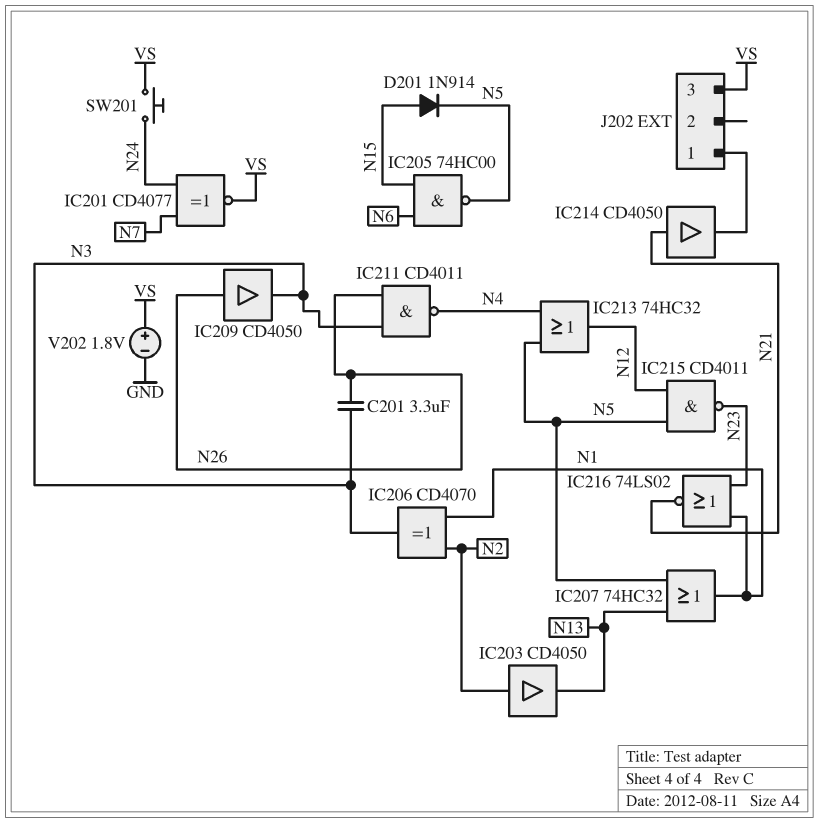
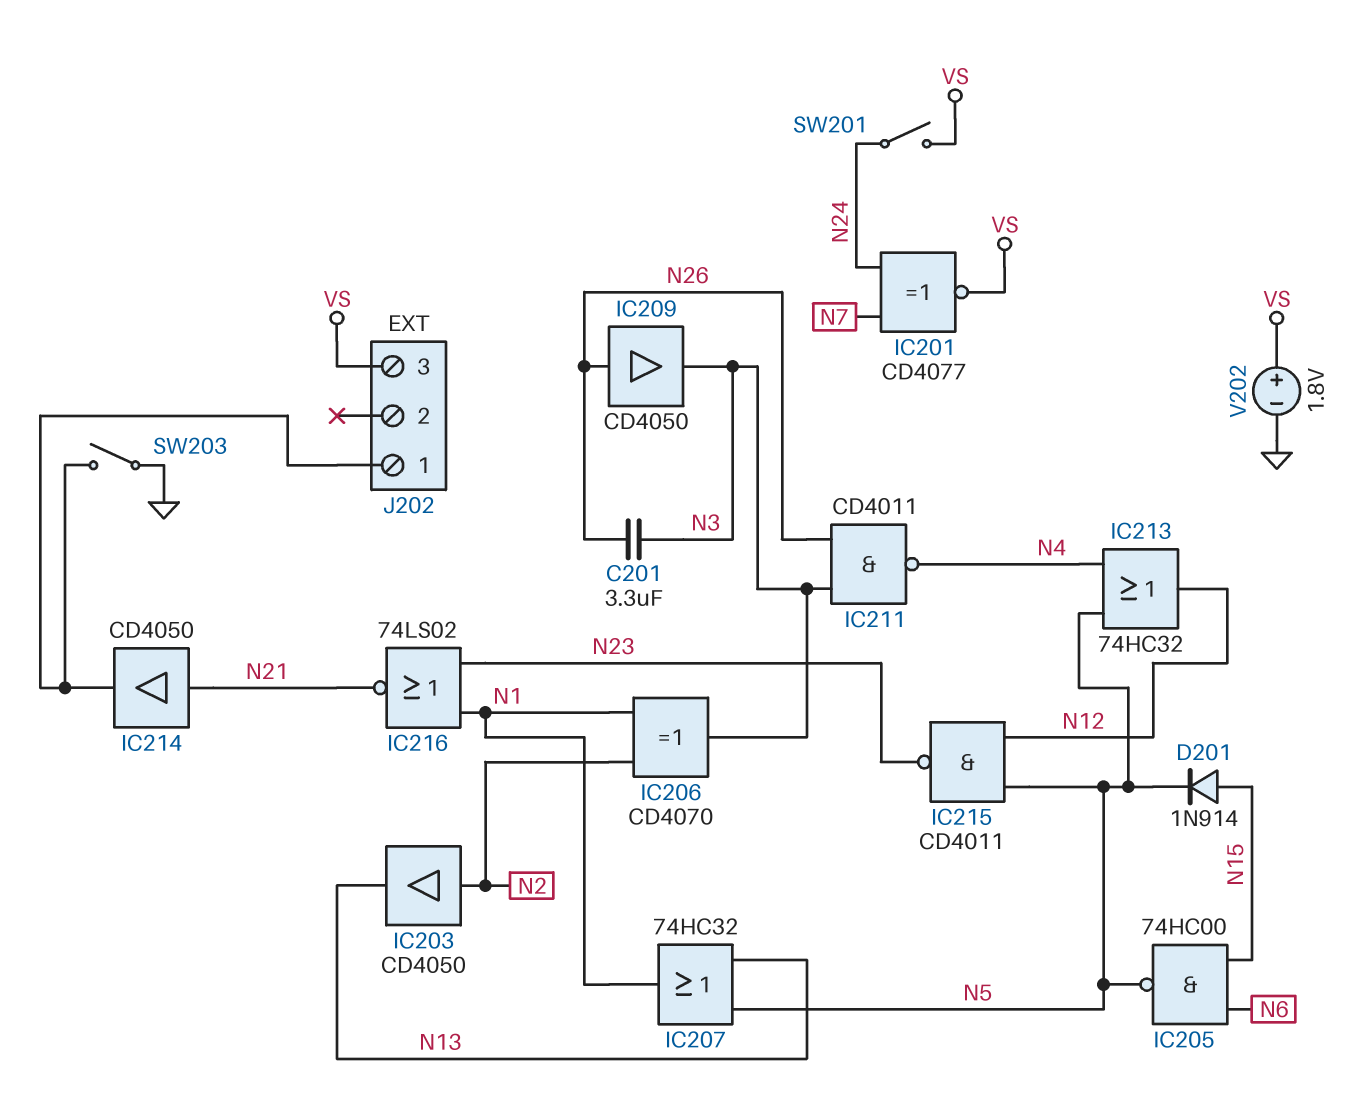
SW201: button (N24, VS) -> switch (N24, VS)
SW203: none -> switch (GND, J202/1)

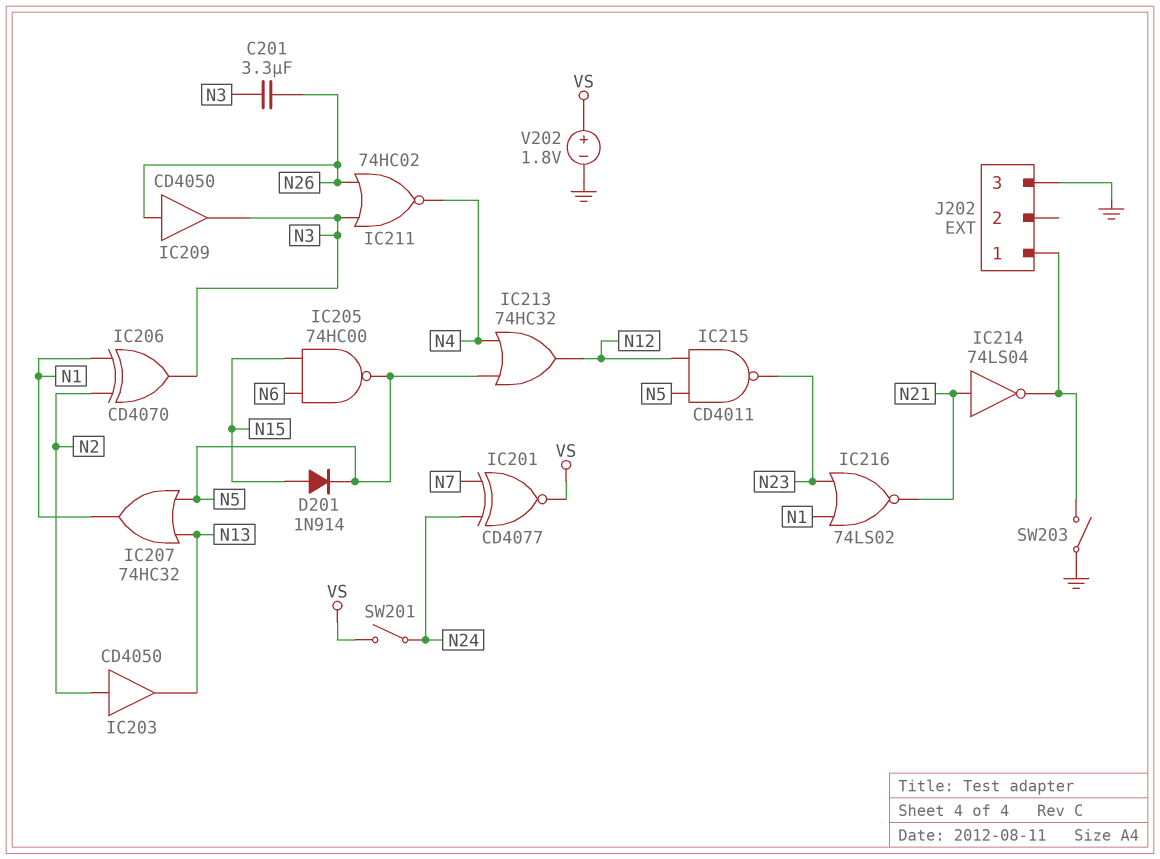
IC211: NAND CD4011 (in N3, in N26, out N4) -> NOR 74HC02 (in N3, in N26, out N4)
IC214: buffer CD4050 (in N21, out J202/1) -> NOT 74LS04 (in N21, out J202/1)
J202 pin 3: VS -> GND

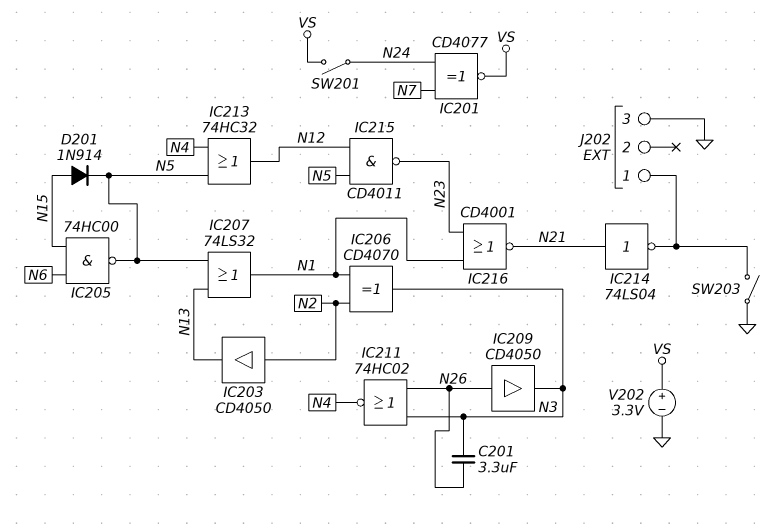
IC207: OR 74HC32 (in N5, in N13, out N1) -> OR 74LS32 (in N5, in N13, out N1)
IC216: NOR 74LS02 (in N1, in N23, out N21) -> NOR CD4001 (in N1, in N23, out N21)
V202: 1.8V (plus VS, minus GND) -> 3.3V (plus VS, minus GND)

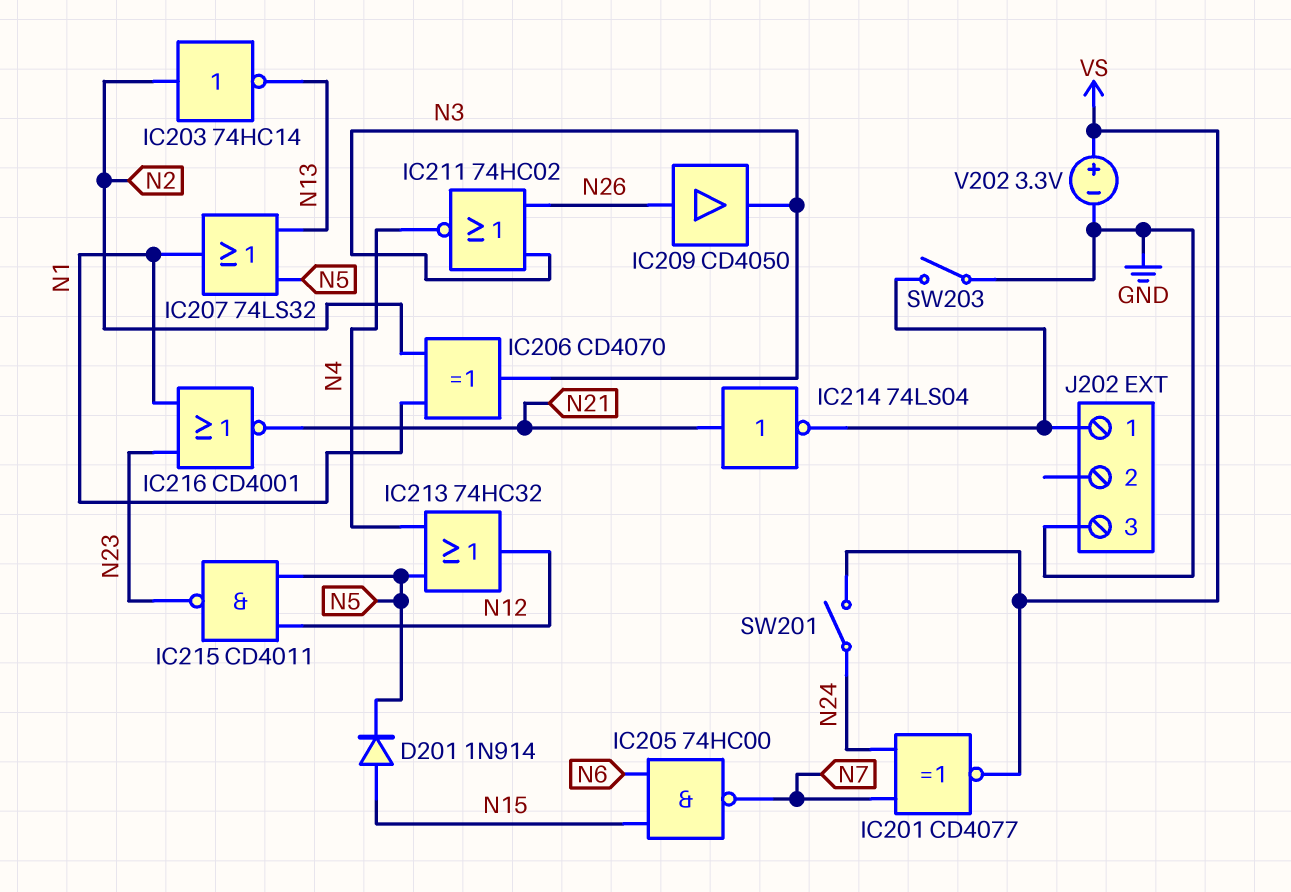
C201: 3.3uF (N3, N26) -> none
IC203: buffer CD4050 (in N2, out N13) -> NOT 74HC14 (in N2, out N13)
IC205: NAND 74HC00 (in N6, in N15, out N5) -> NAND 74HC00 (in N6, in N15, out N7)

